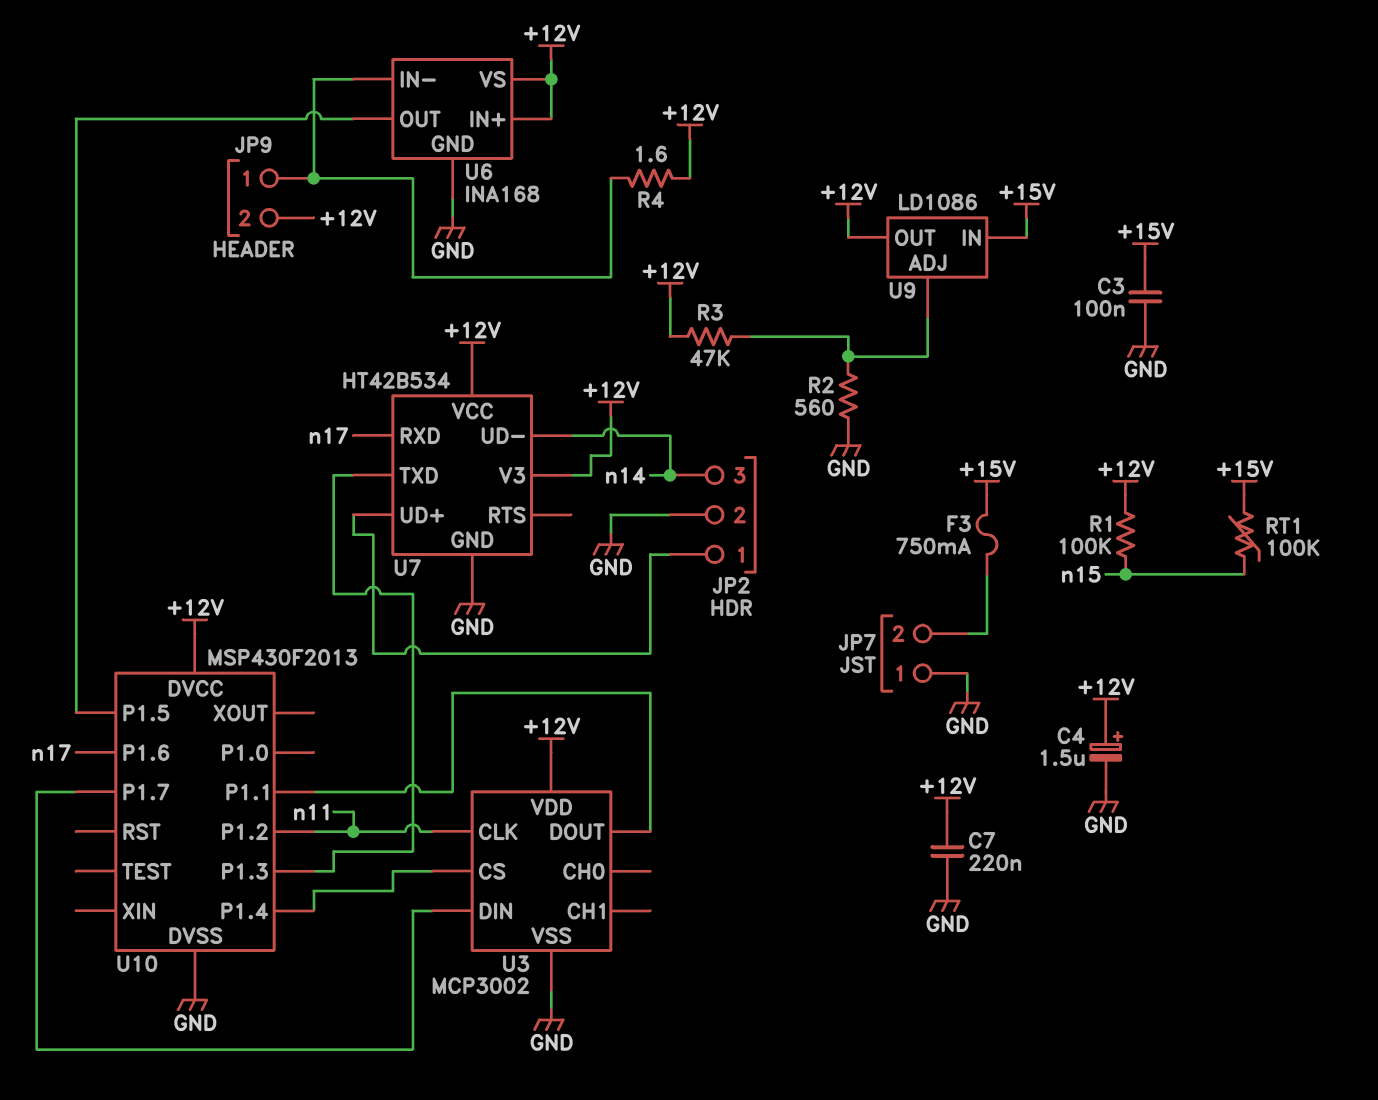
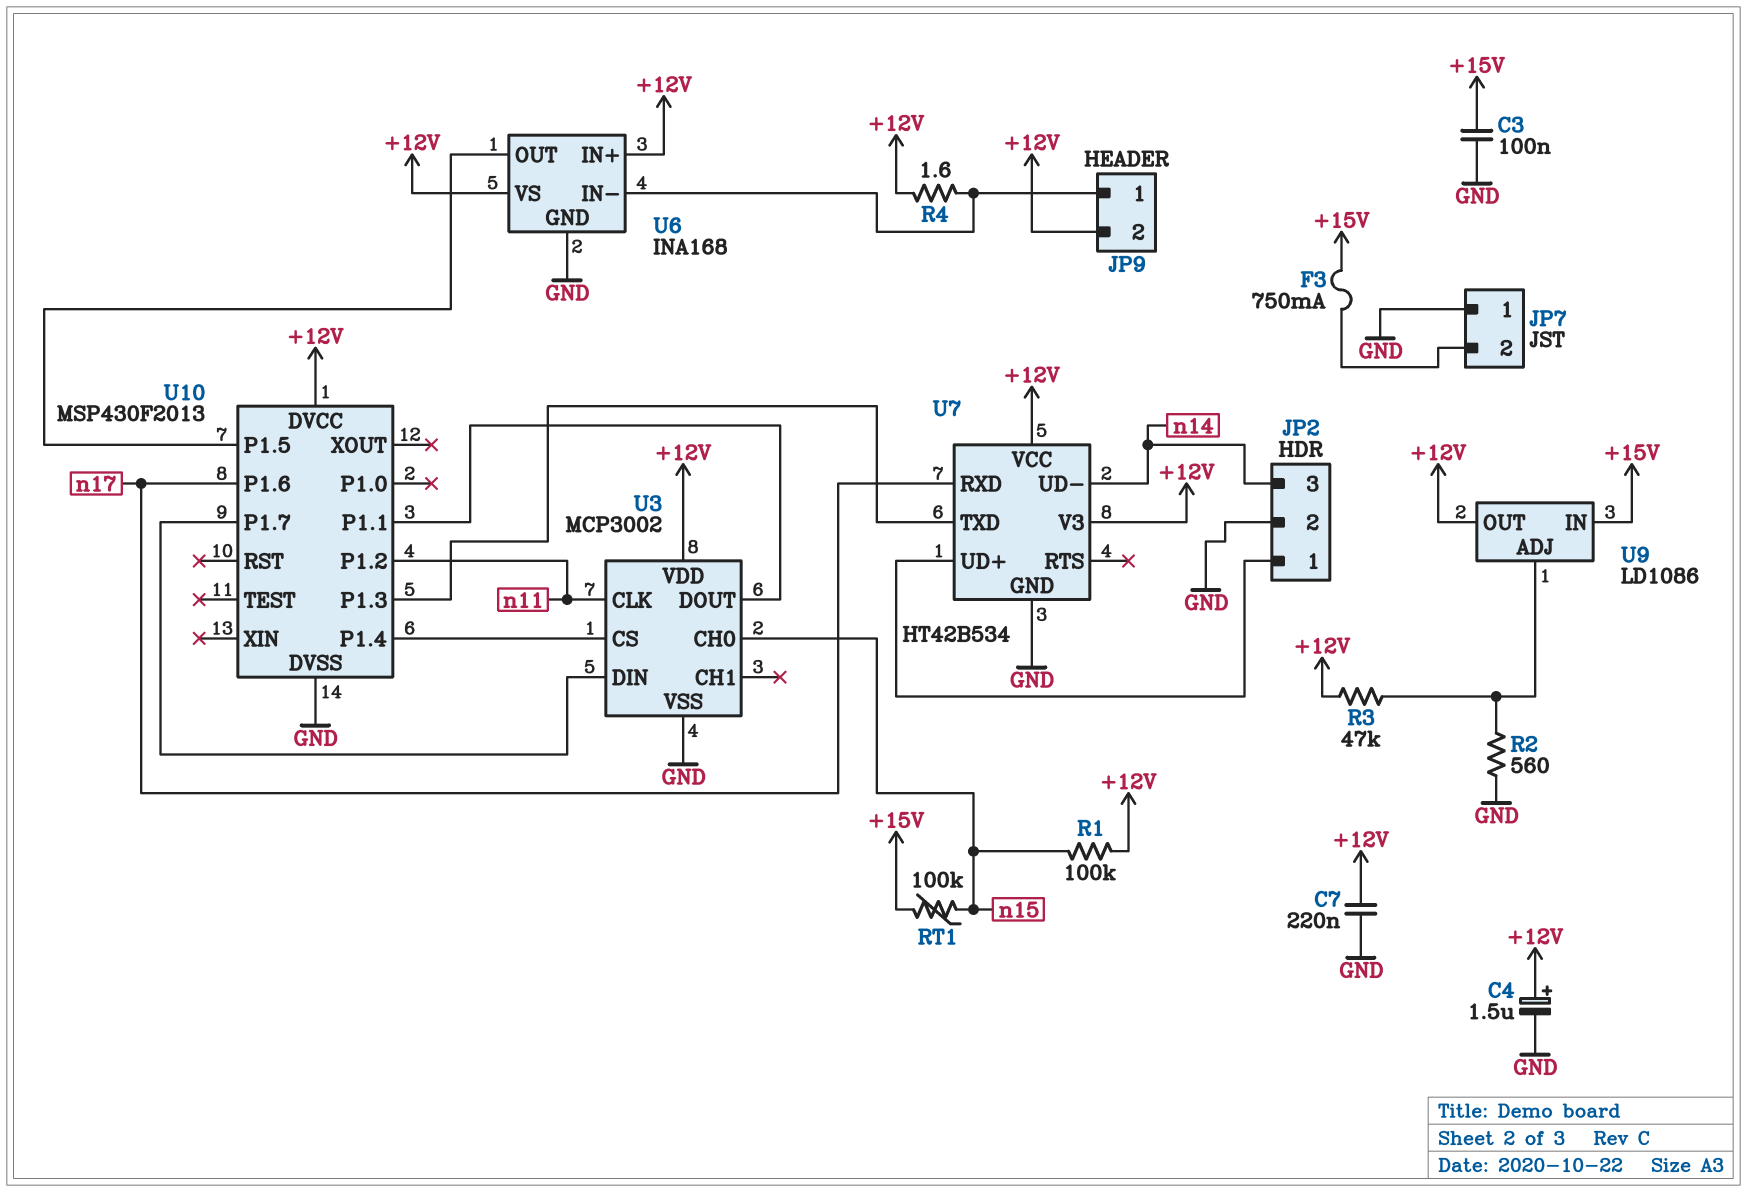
U3 pin CH0: none -> n15

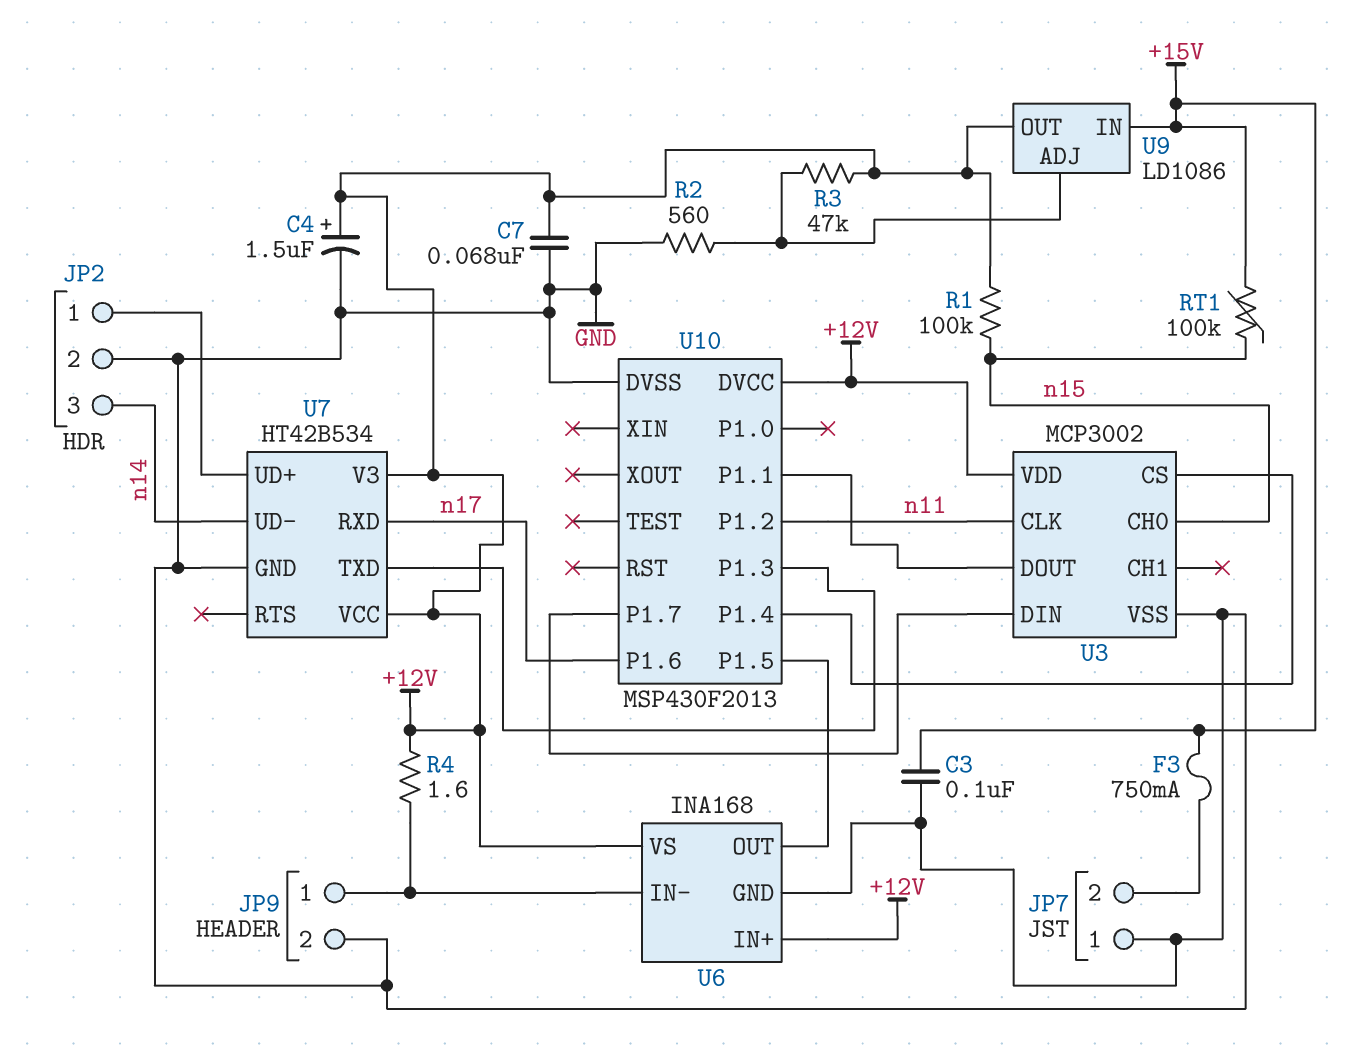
C7: 220nF (+12V, GND) -> 68nF (+12V, GND)
JP9 pin 2: +12V -> GND

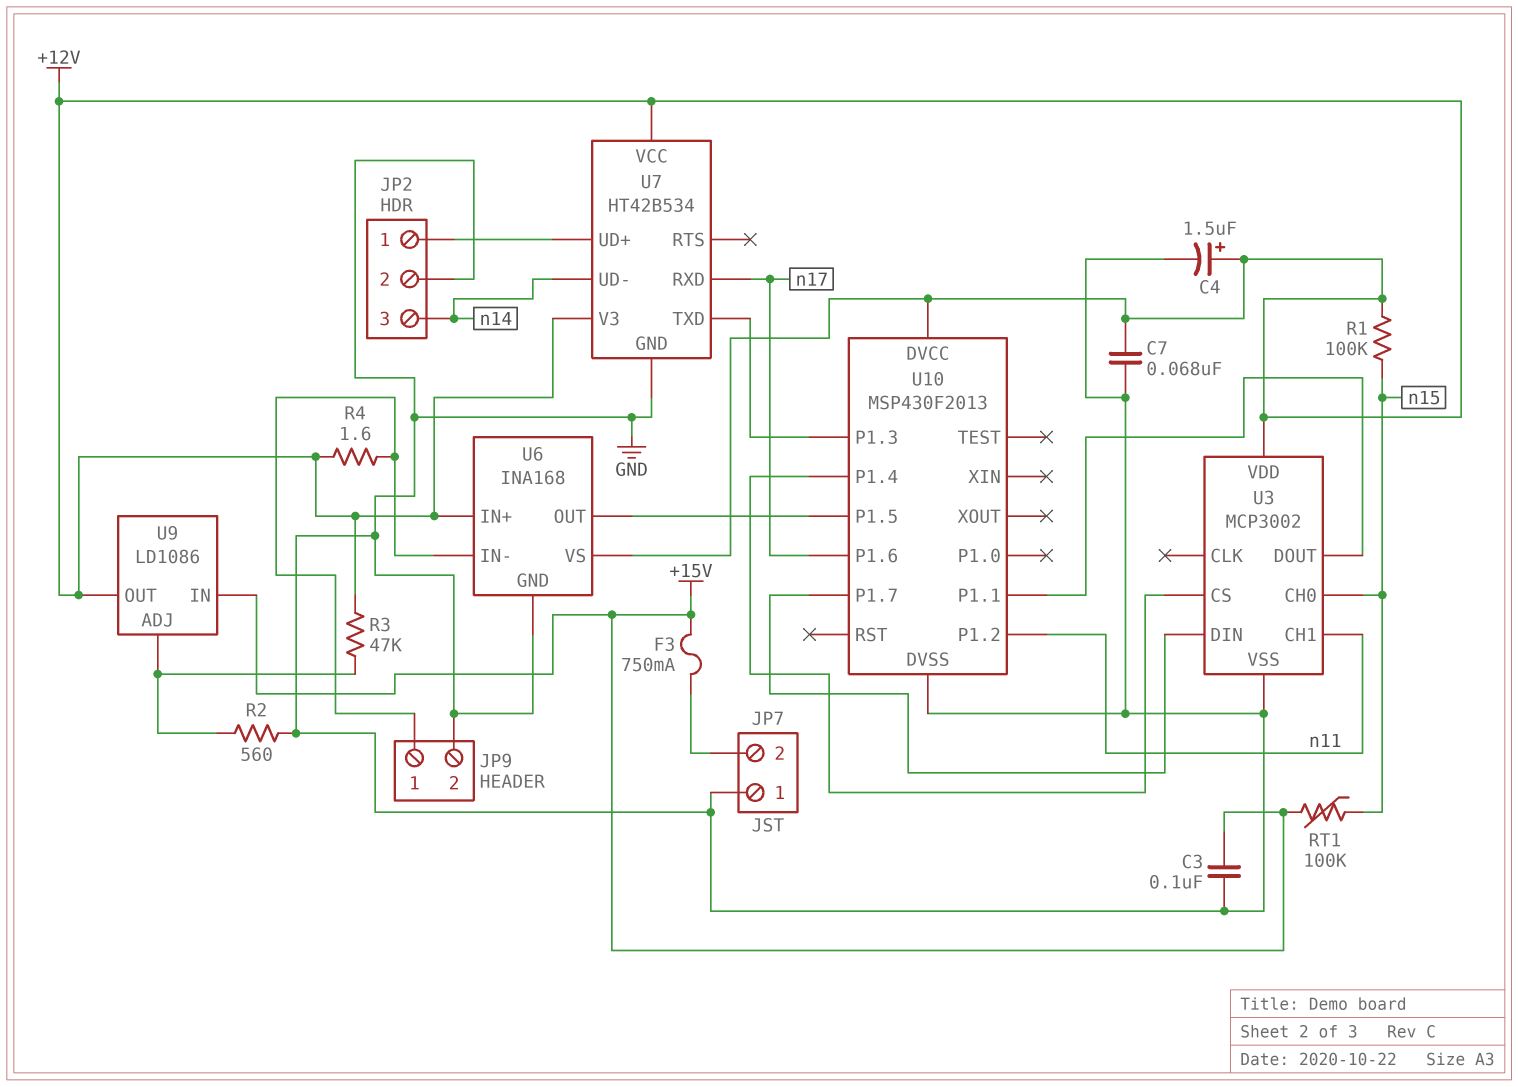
U3 pin CH1: none -> n11
U3 pin CLK: n11 -> none

